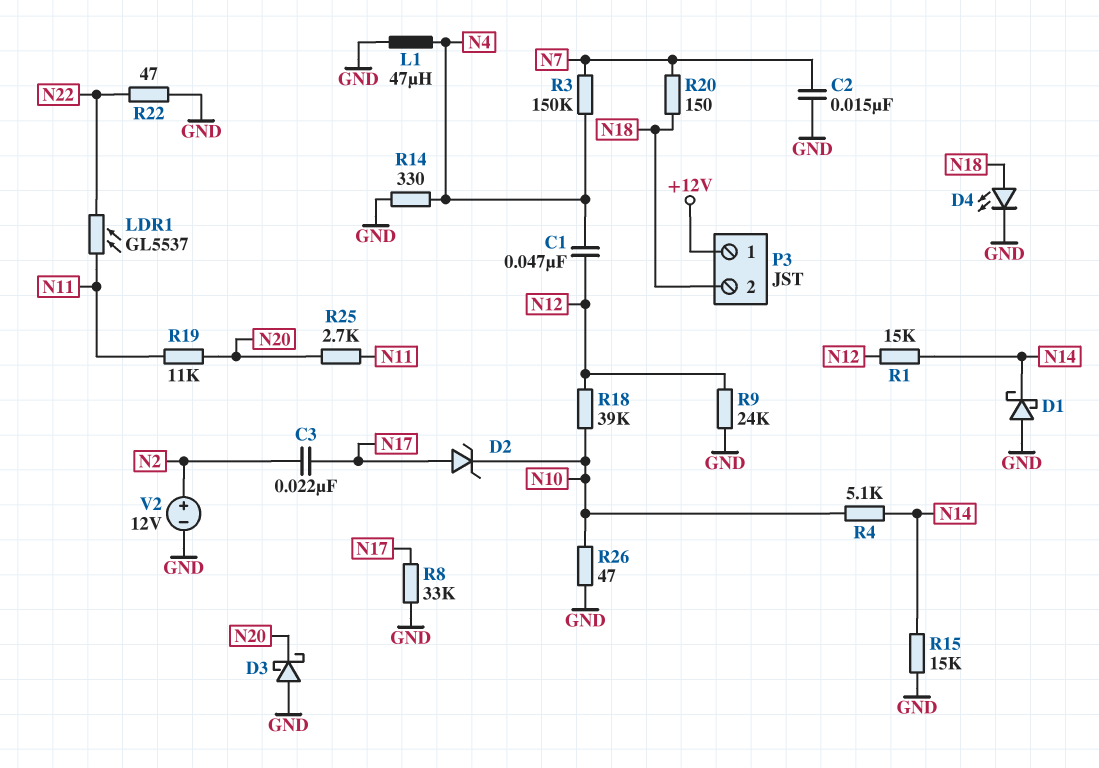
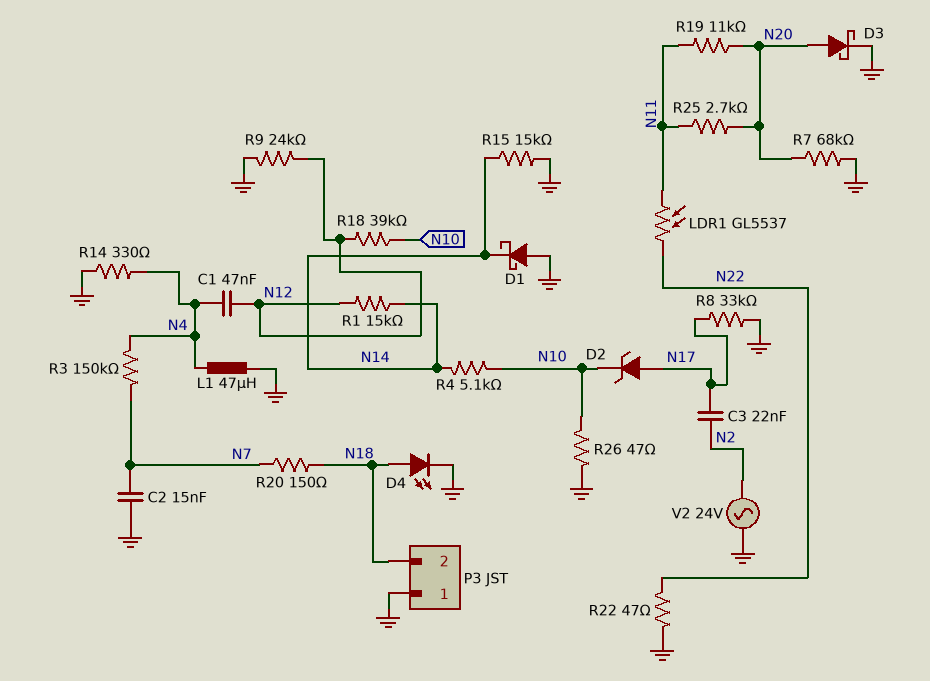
D3: schottky (A GND, K N20) -> schottky (A N20, K GND)
P3 pin 1: +12V -> GND
R7: none -> 68k (GND, N20)
V2: 12V (plus N2, minus GND) -> AC 24V (GND, N2)

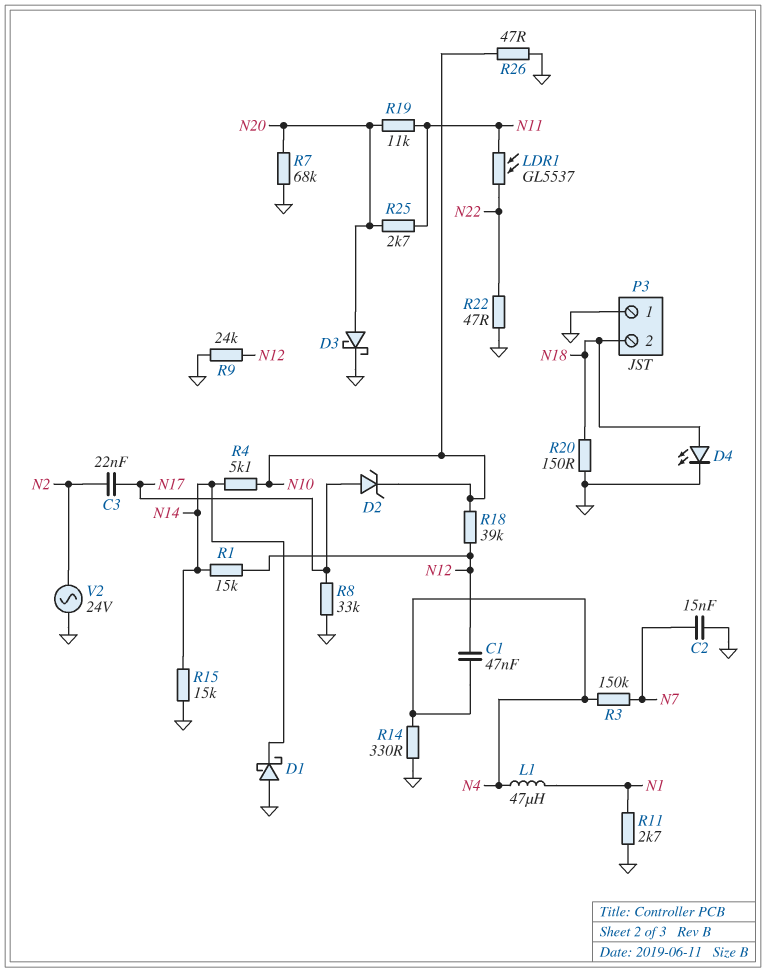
L1: 47uH (GND, N4) -> 47uH (N1, N4)
R11: none -> 2.7k (GND, N1)
R20: 150 (N7, N18) -> 150 (GND, N18)

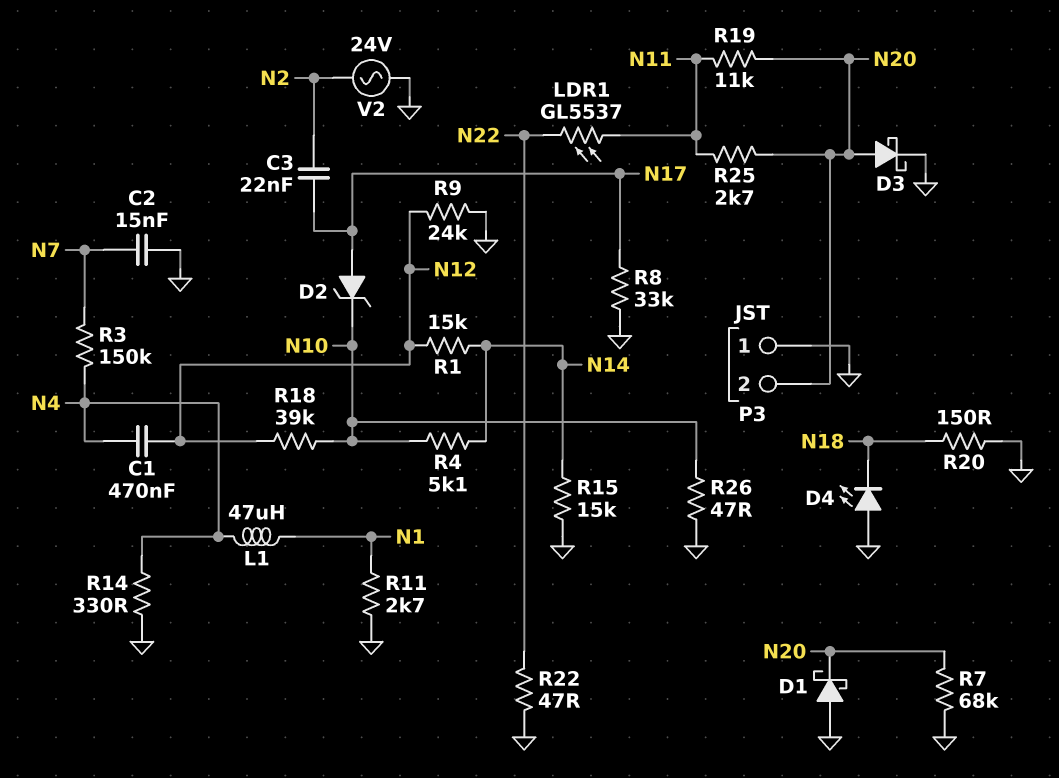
C1: 47nF (N4, N12) -> 470nF (N4, N12)
D1: schottky (A GND, K N14) -> schottky (A GND, K N20)
D4: LED (A N18, K GND) -> LED (A GND, K N18)
P3 pin 2: N18 -> N20

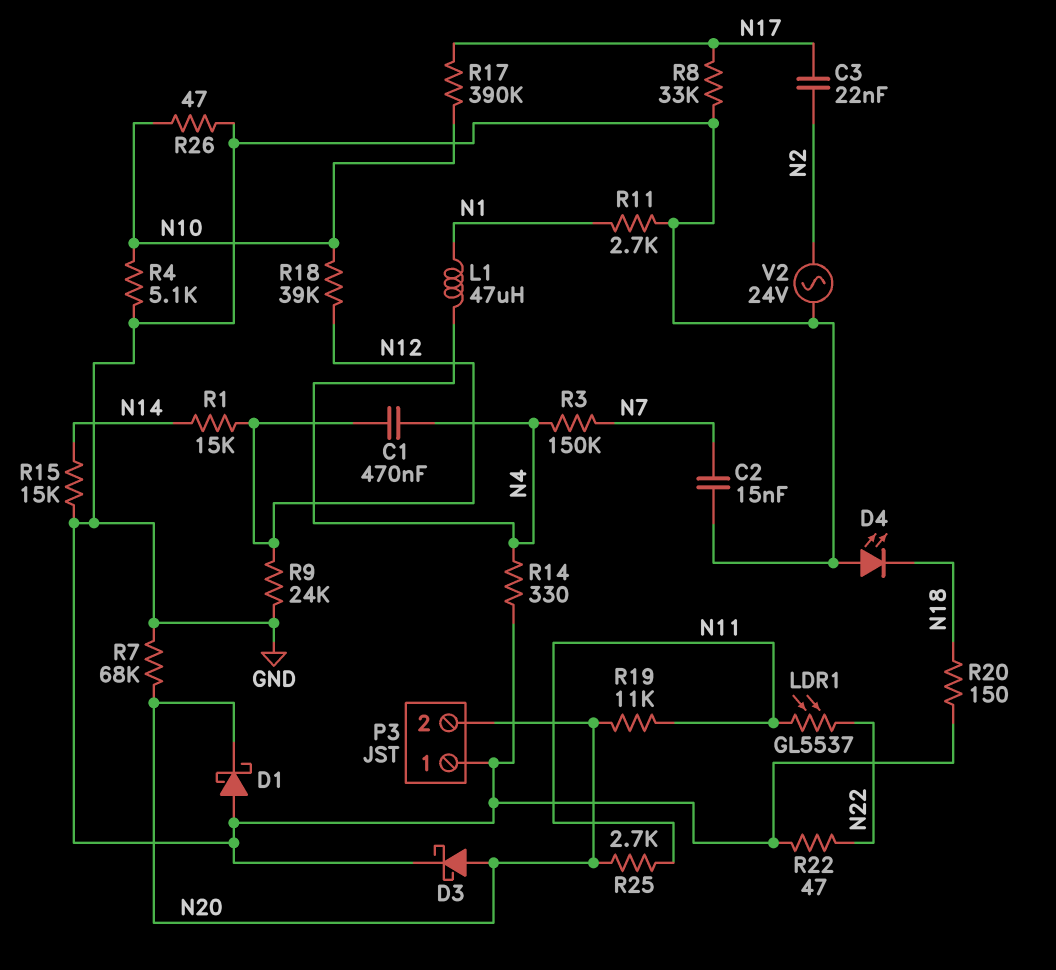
D2: zener (A N17, K N10) -> none
R4: 5.1k (N10, N14) -> 5.1k (GND, N10)
R17: none -> 390k (N10, N17)

